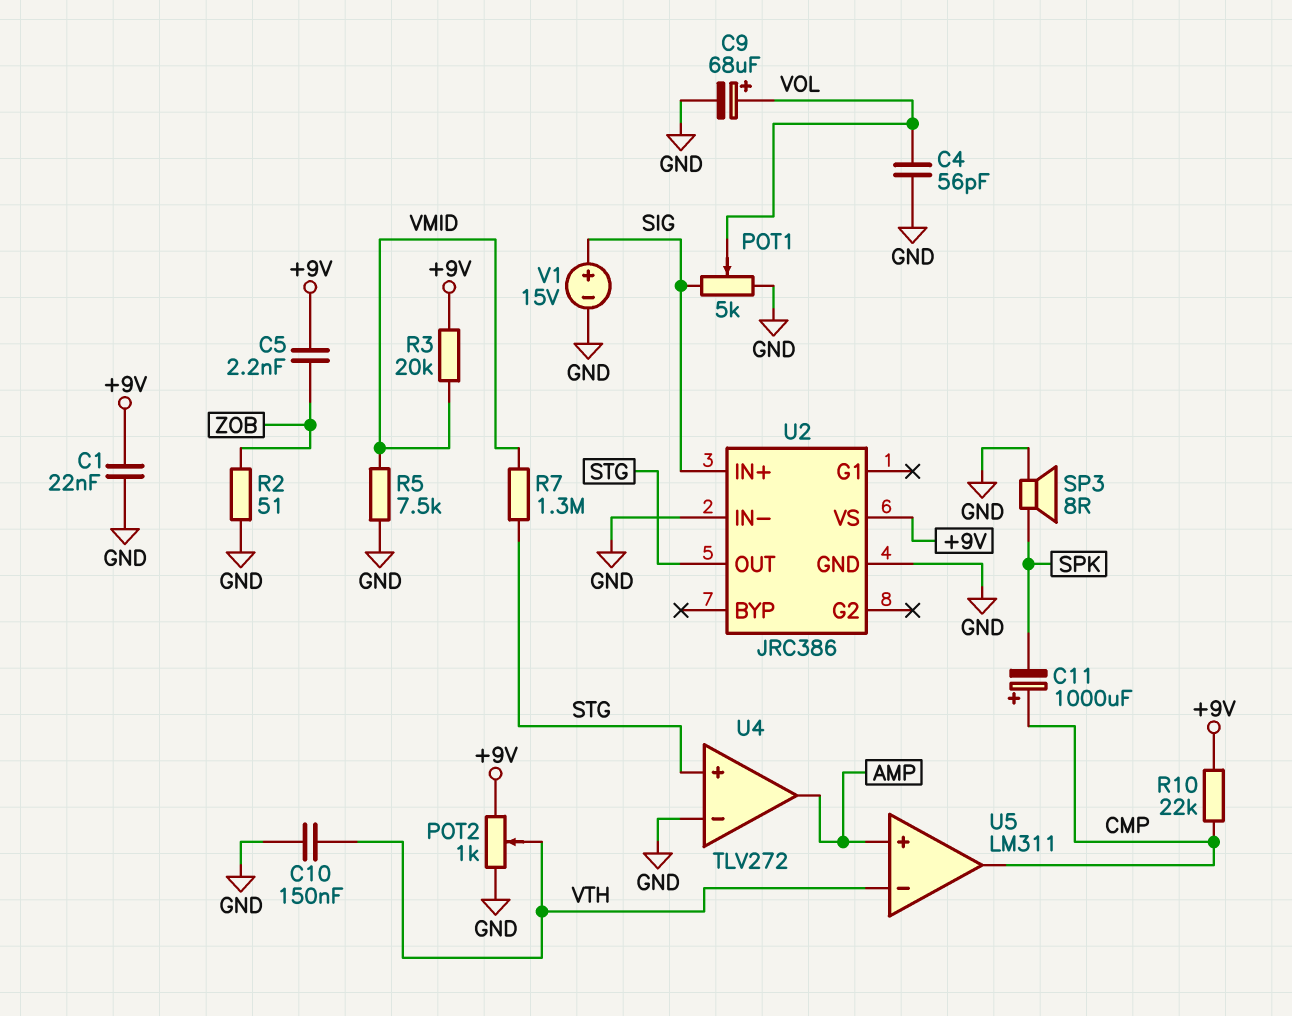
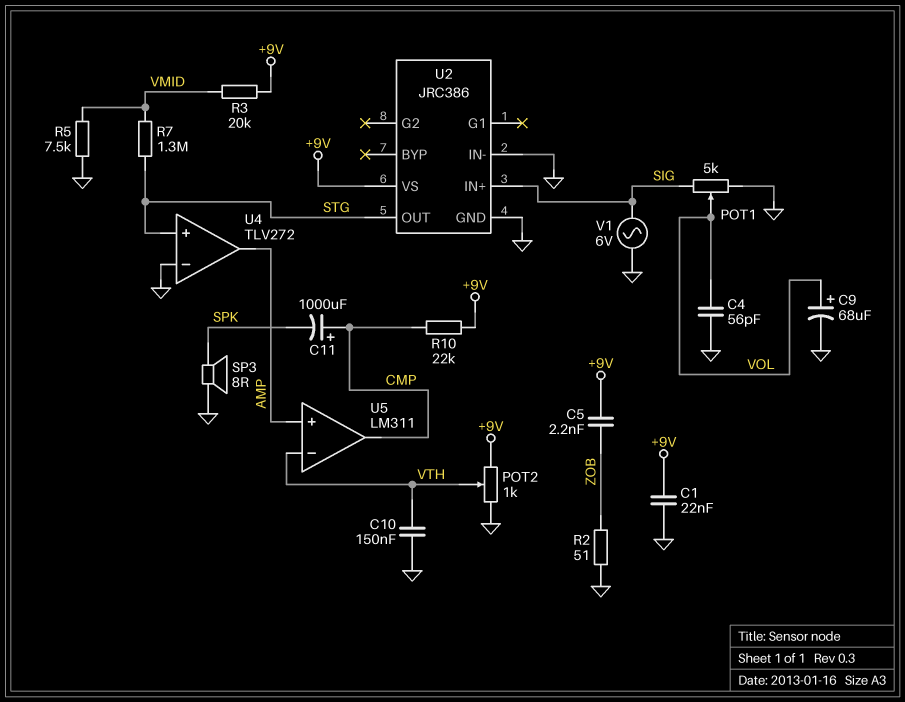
V1: 15V (plus SIG, minus GND) -> AC 6V (GND, SIG)

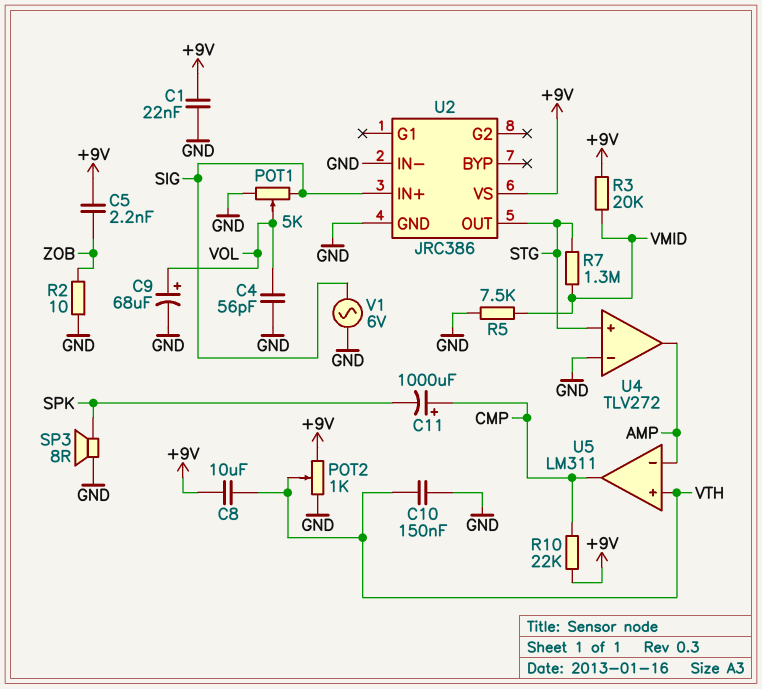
C8: none -> 10uF (+9V, VTH)
R2: 51 (GND, ZOB) -> 10 (GND, ZOB)
U5 pin in+: AMP -> VTH
U5 pin in-: VTH -> AMP

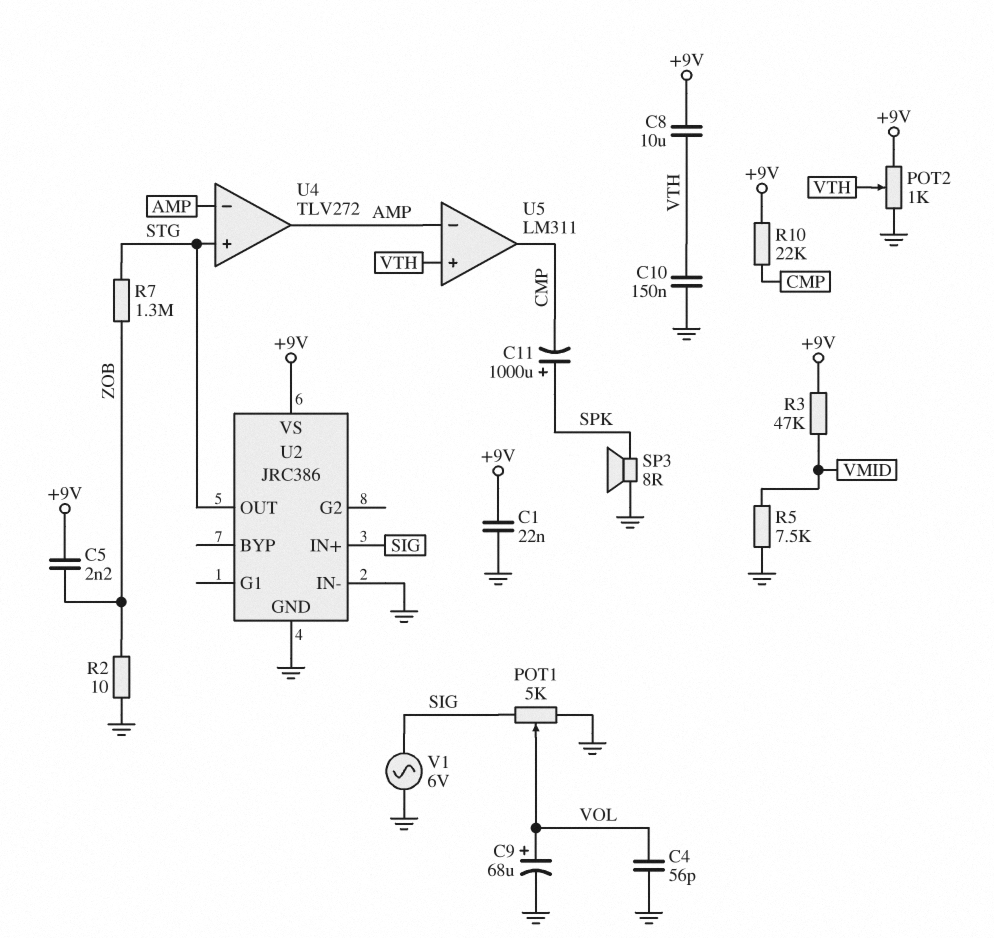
C11: 1000uF (plus CMP, minus SPK) -> 1000uF (plus SPK, minus CMP)
R3: 20k (+9V, VMID) -> 47k (+9V, VMID)
R7: 1.3M (STG, VMID) -> 1.3M (STG, ZOB)
U4 pin in-: GND -> AMP

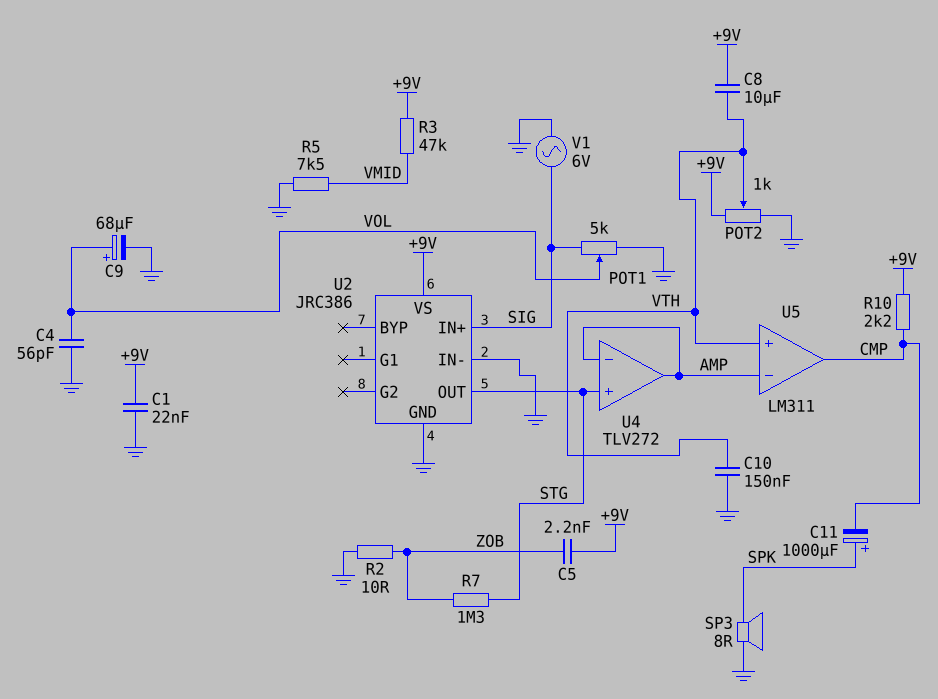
R10: 22k (+9V, CMP) -> 2.2k (+9V, CMP)

